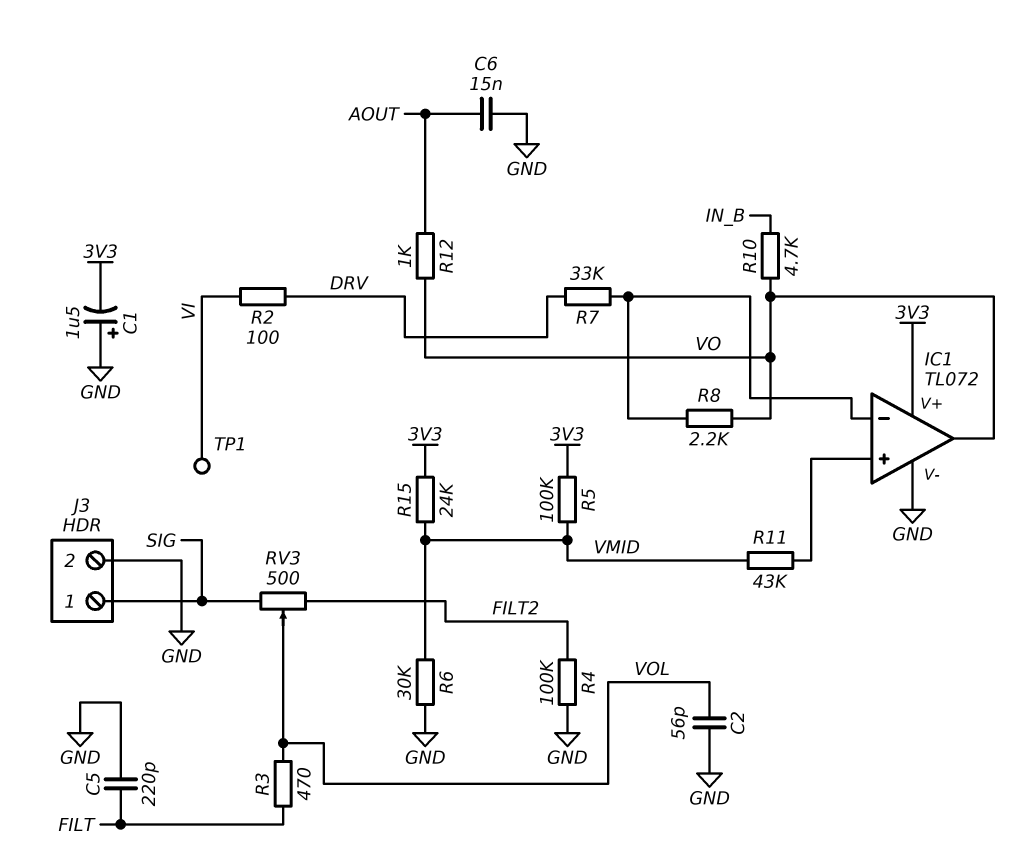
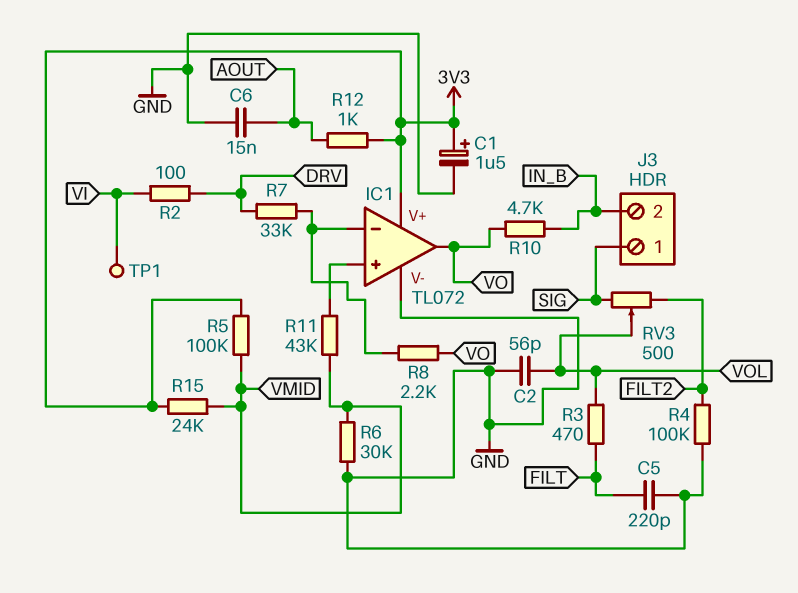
C1: 1.5uF (plus GND, minus 3V3) -> 1.5uF (plus 3V3, minus GND)
J3 pin 2: GND -> IN_B
R12: 1k (AOUT, VO) -> 1k (3V3, AOUT)

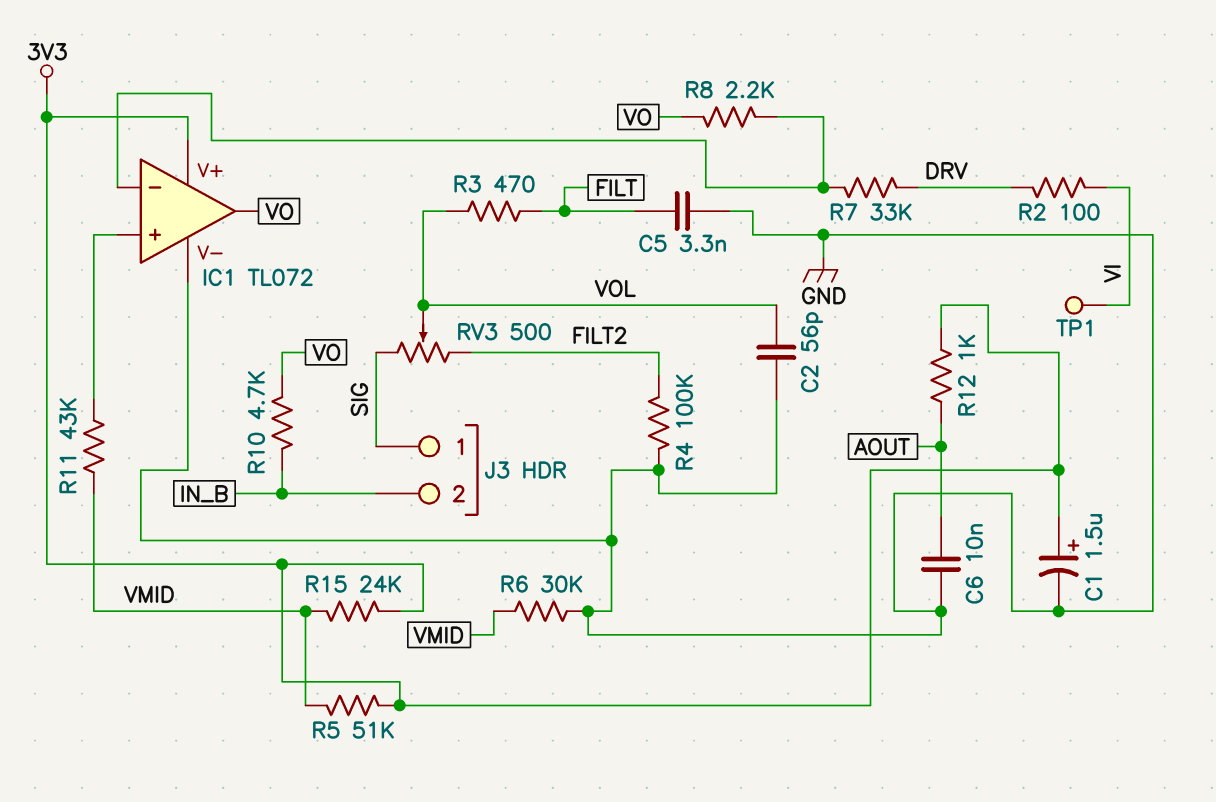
C5: 220pF (FILT, GND) -> 3.3nF (FILT, GND)
C6: 15nF (AOUT, GND) -> 10nF (AOUT, GND)
R5: 100k (3V3, VMID) -> 51k (3V3, VMID)

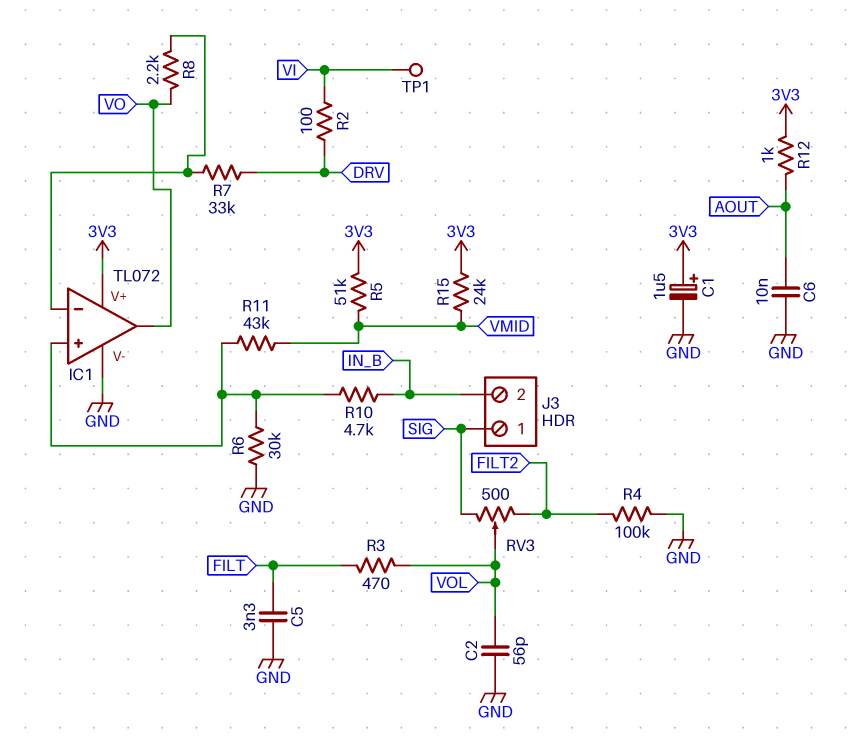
R6: 30k (GND, VMID) -> 30k (GND, IC1/in+)
R10: 4.7k (IN_B, VO) -> 4.7k (IC1/in+, IN_B)

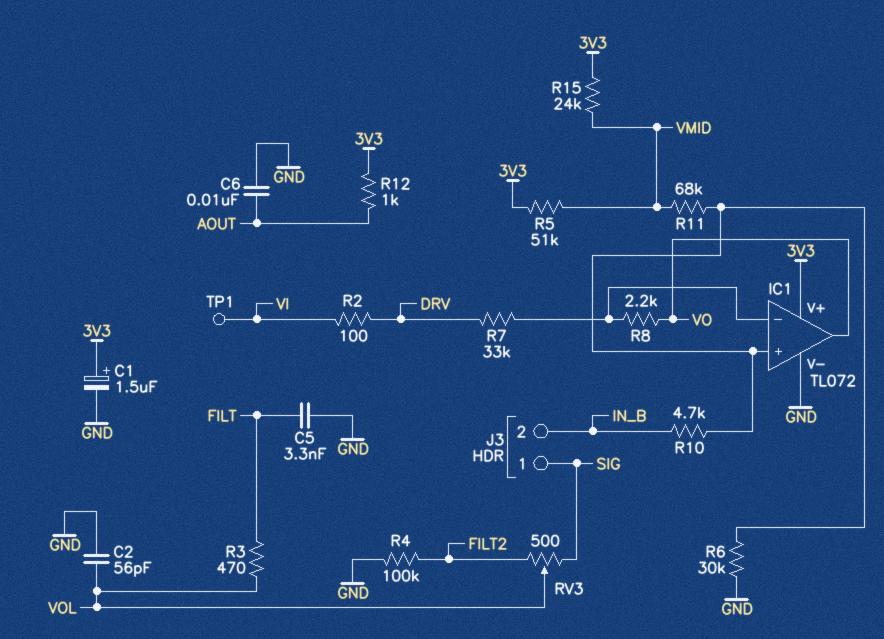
R11: 43k (IC1/in+, VMID) -> 68k (IC1/in+, VMID)

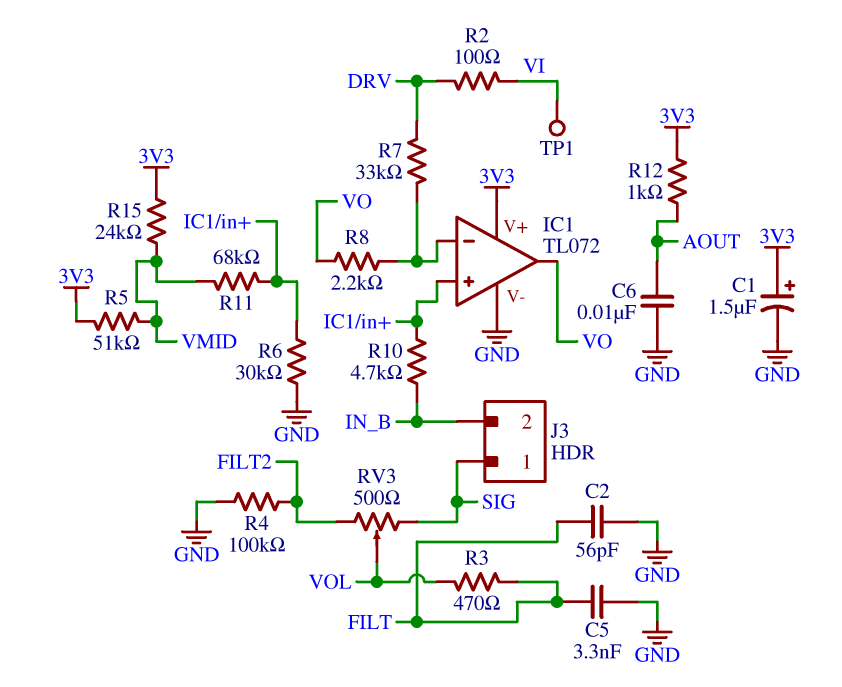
C2: 56pF (GND, VOL) -> 56pF (FILT, GND)

